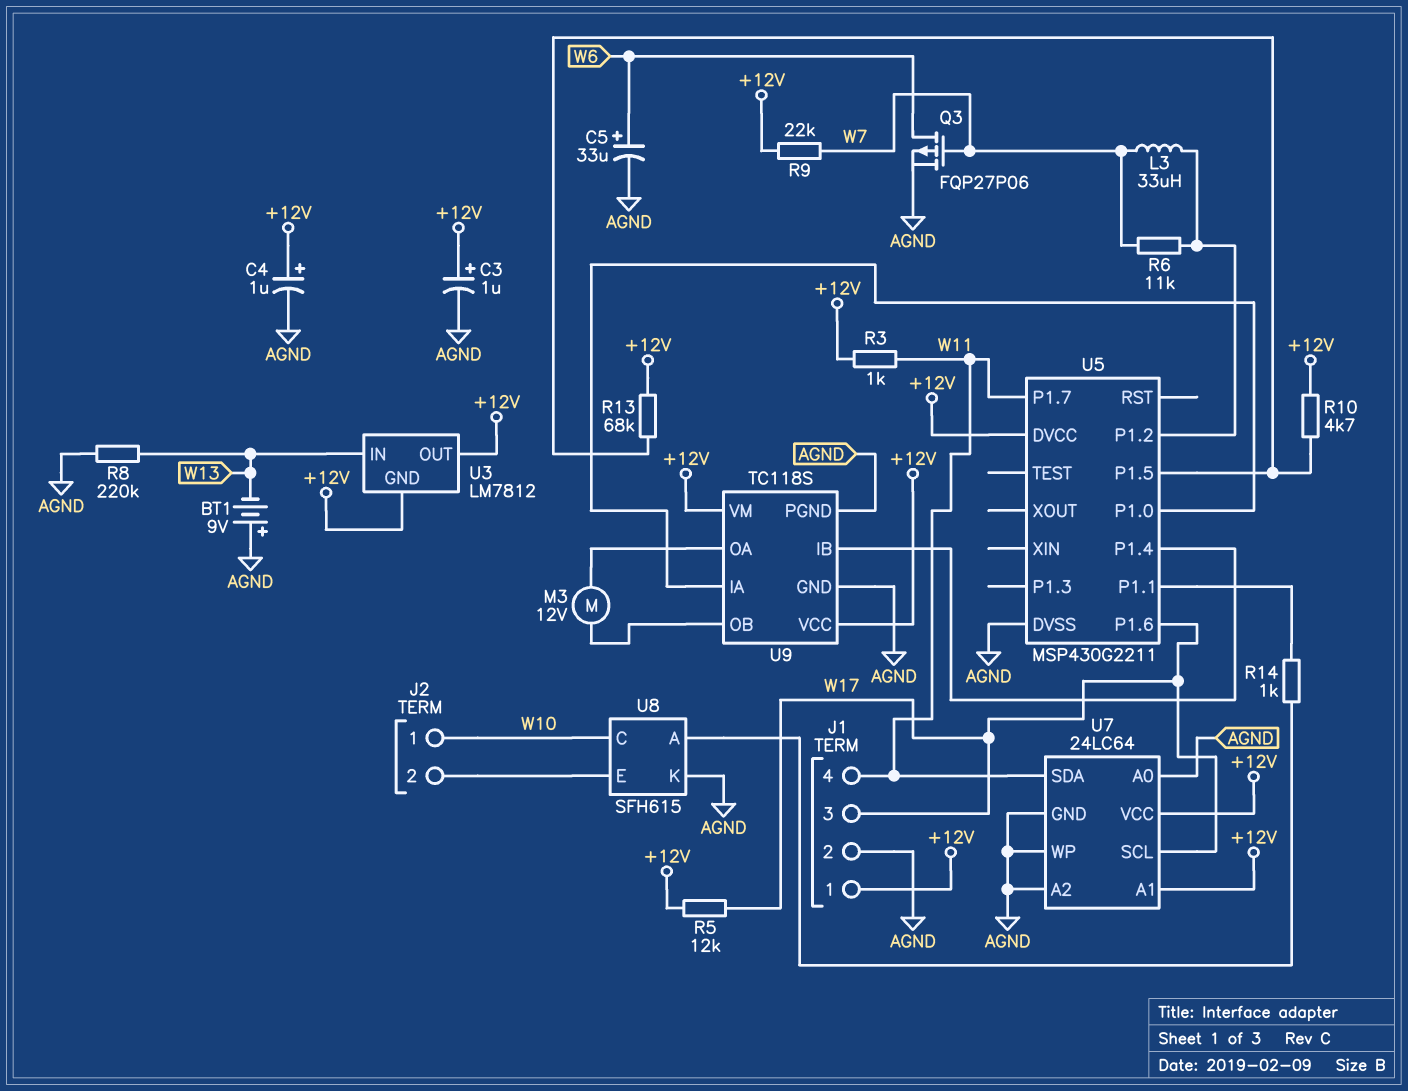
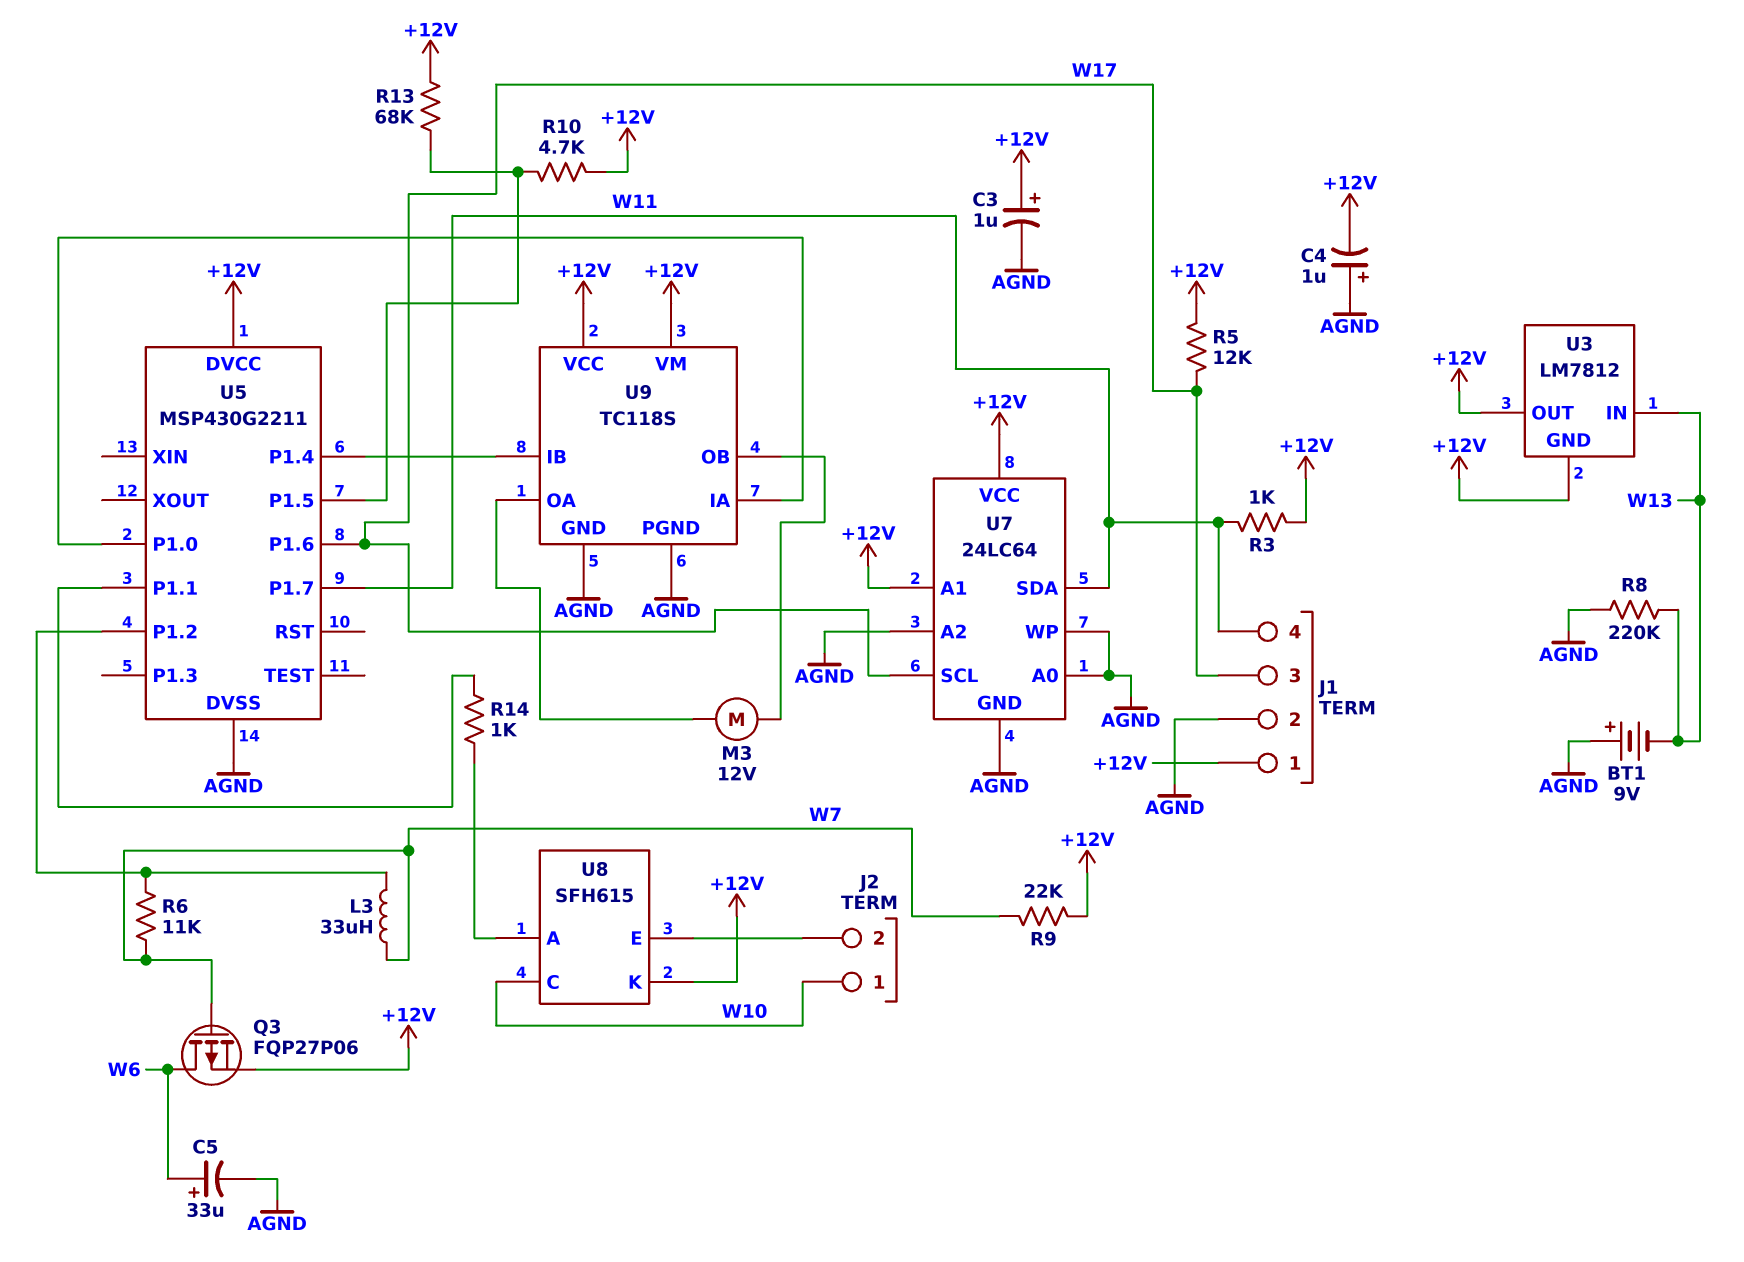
C4: 1uF (plus +12V, minus AGND) -> 1uF (plus AGND, minus +12V)
Q3: PMOS FQP27P06 (G W7, D W6, S AGND) -> PMOS FQP27P06 (G W7, D W6, S +12V)
U8 pin K: AGND -> +12V

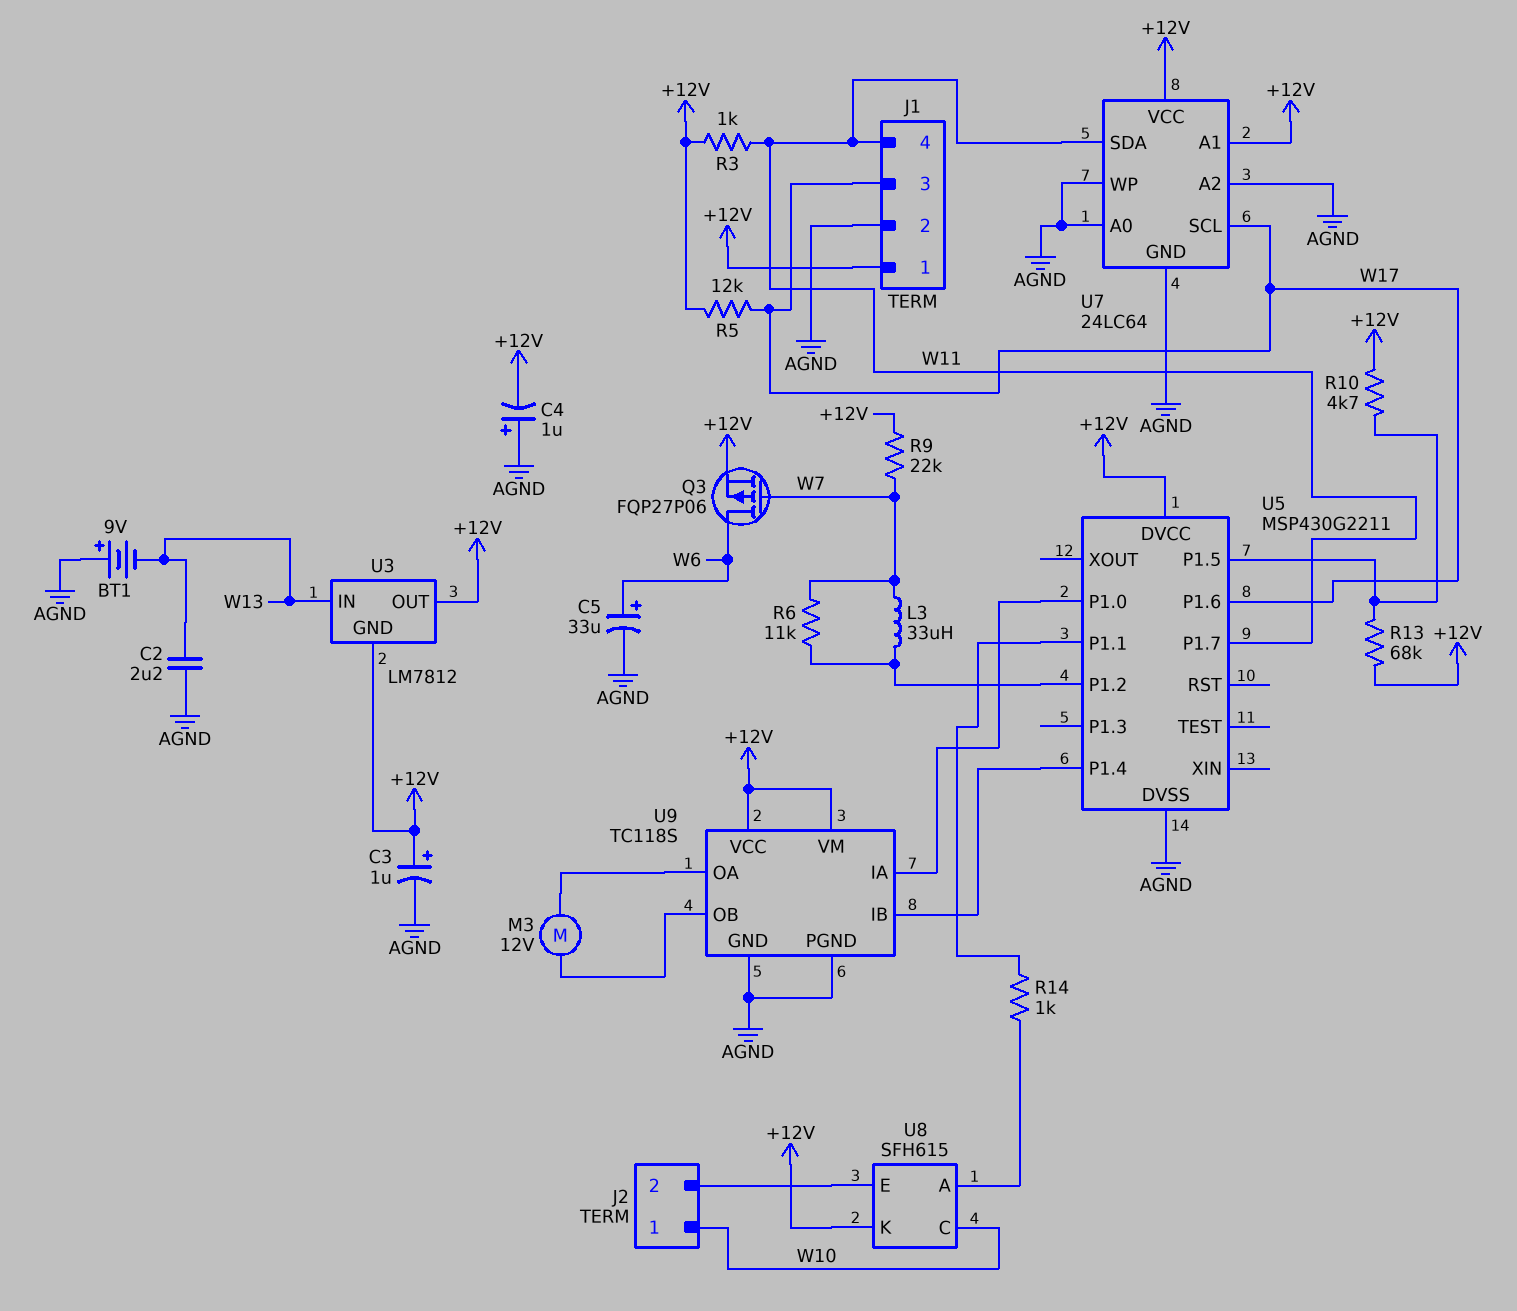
C2: none -> 2.2uF (AGND, W13)
R8: 220k (AGND, W13) -> none

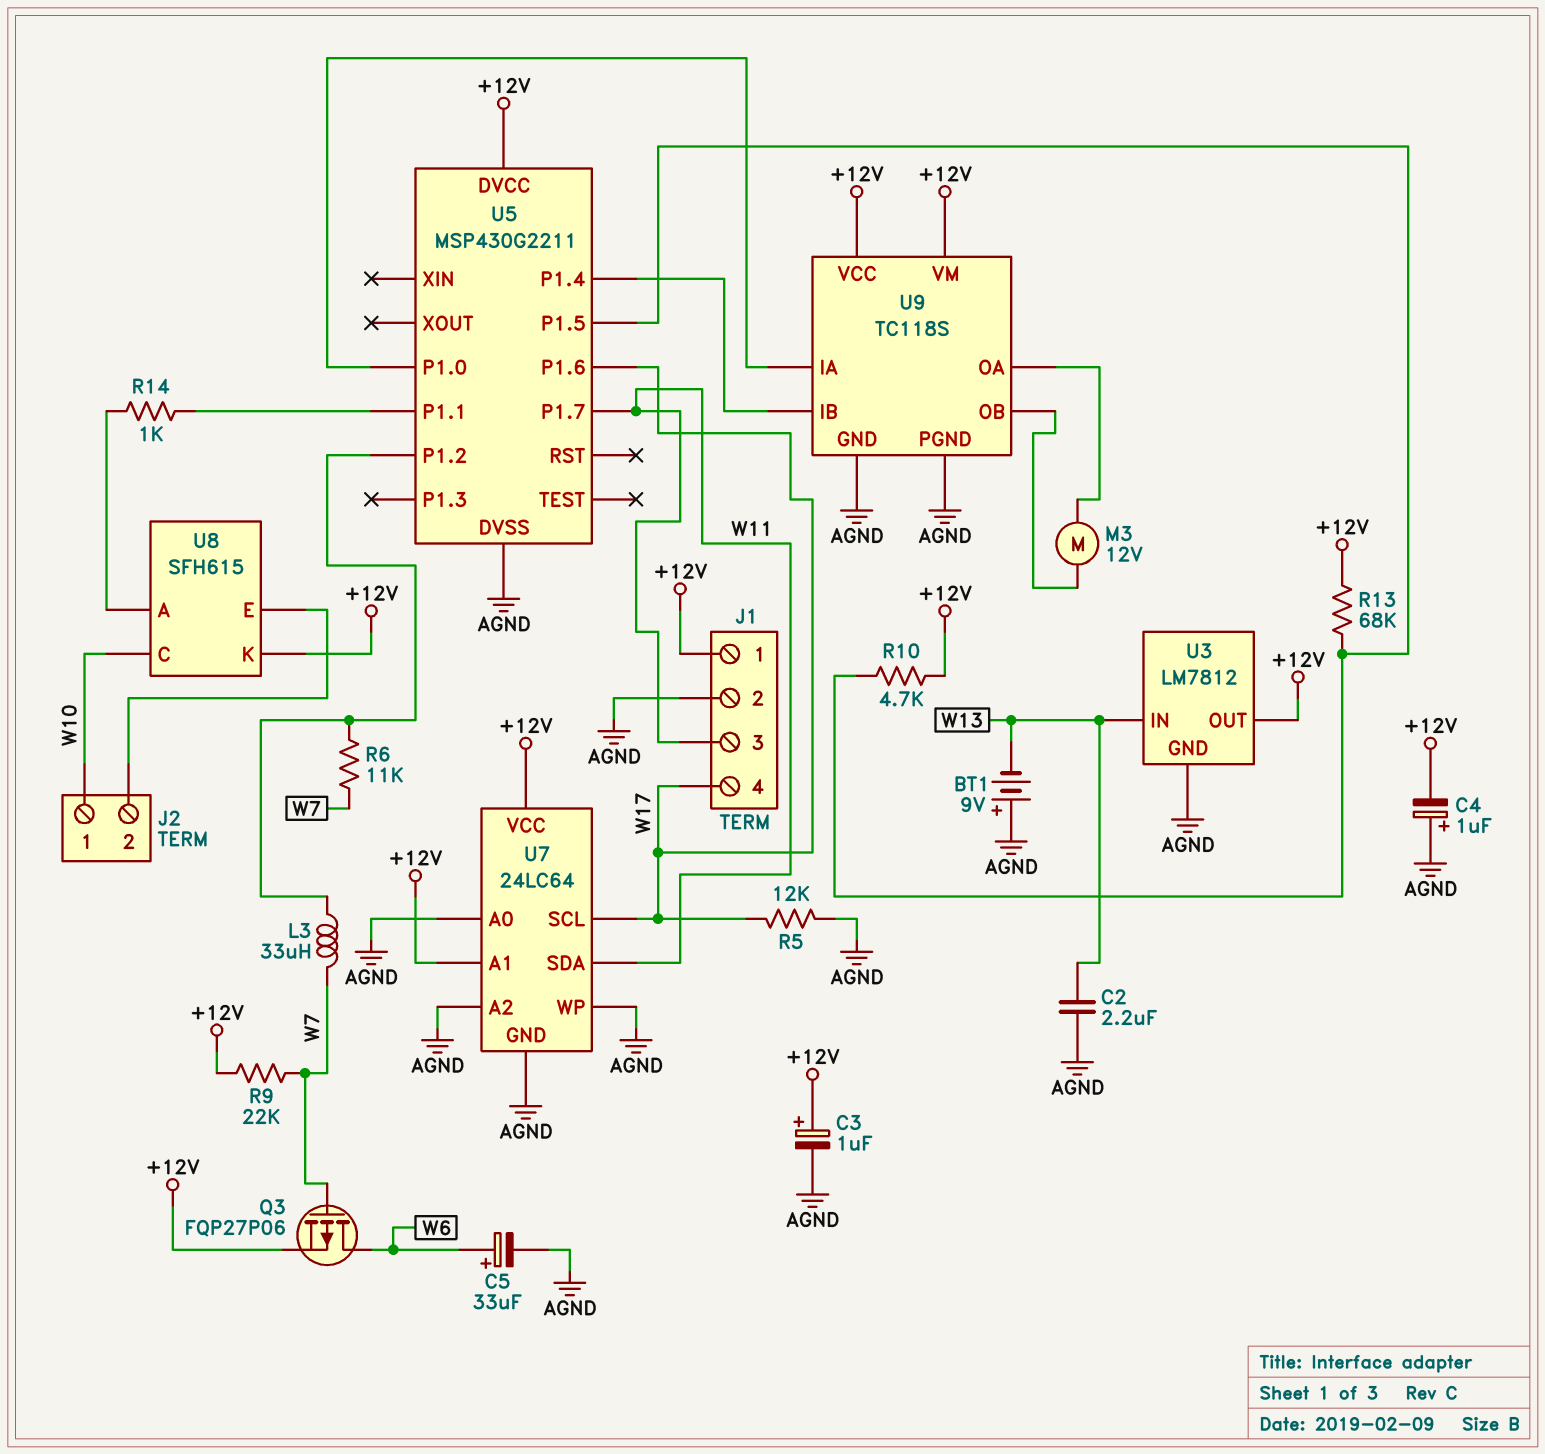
J1 pin 3: W17 -> W11
J1 pin 4: W11 -> W17
R3: 1k (+12V, W11) -> none
R5: 12k (+12V, W17) -> 12k (AGND, W17)
U3 pin GND: +12V -> AGND

